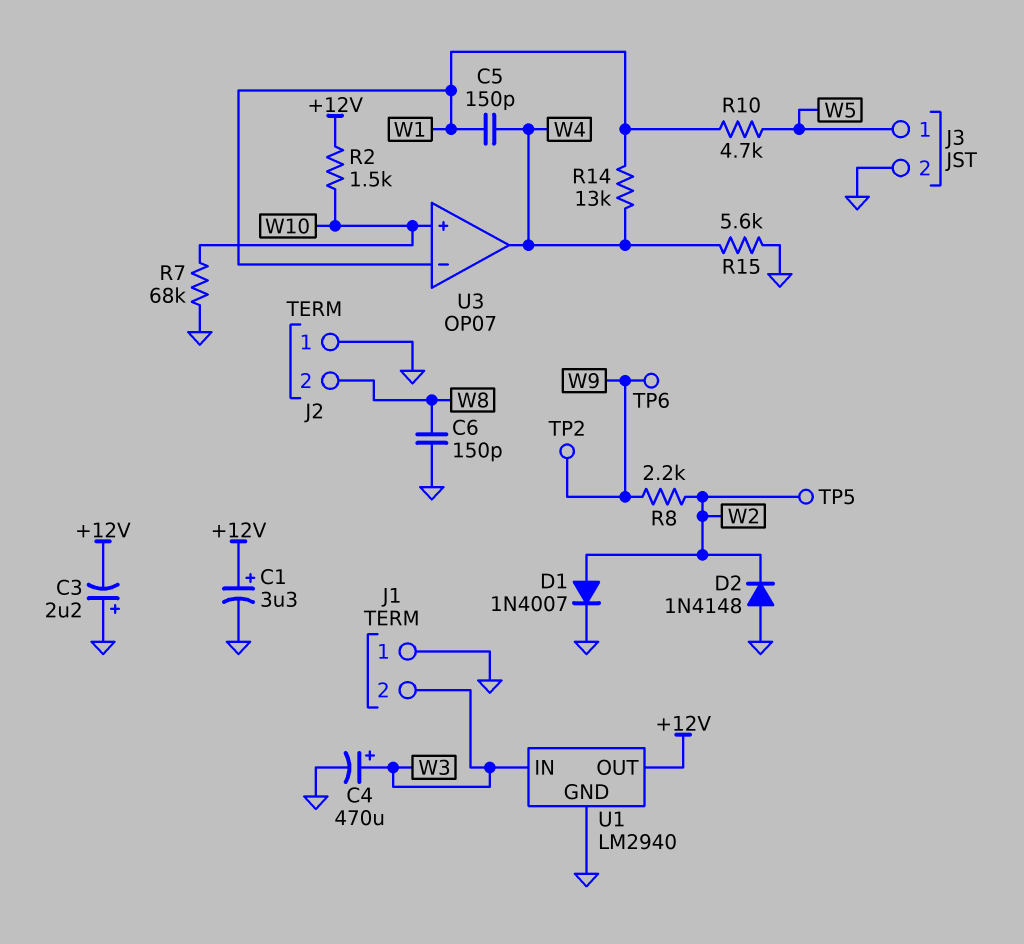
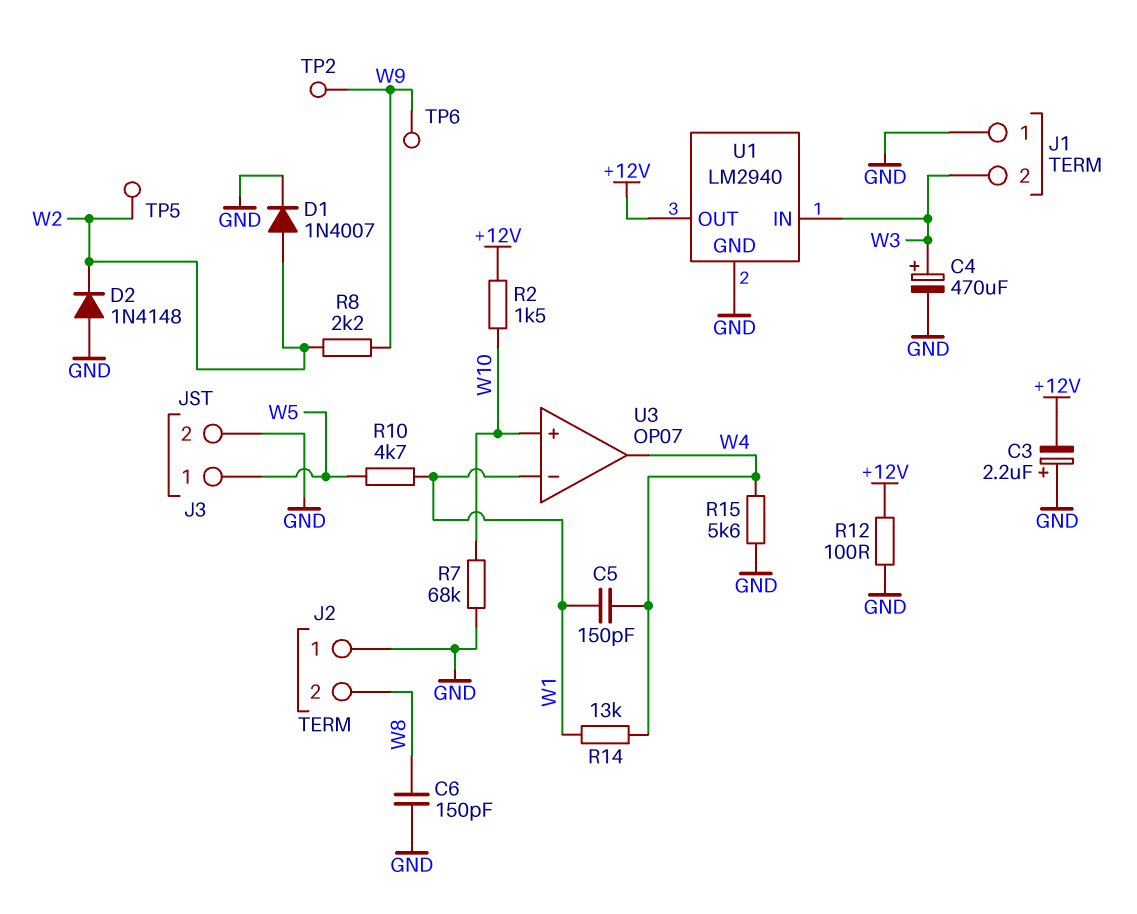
C1: 3.3uF (plus +12V, minus GND) -> none
R12: none -> 100 (+12V, GND)

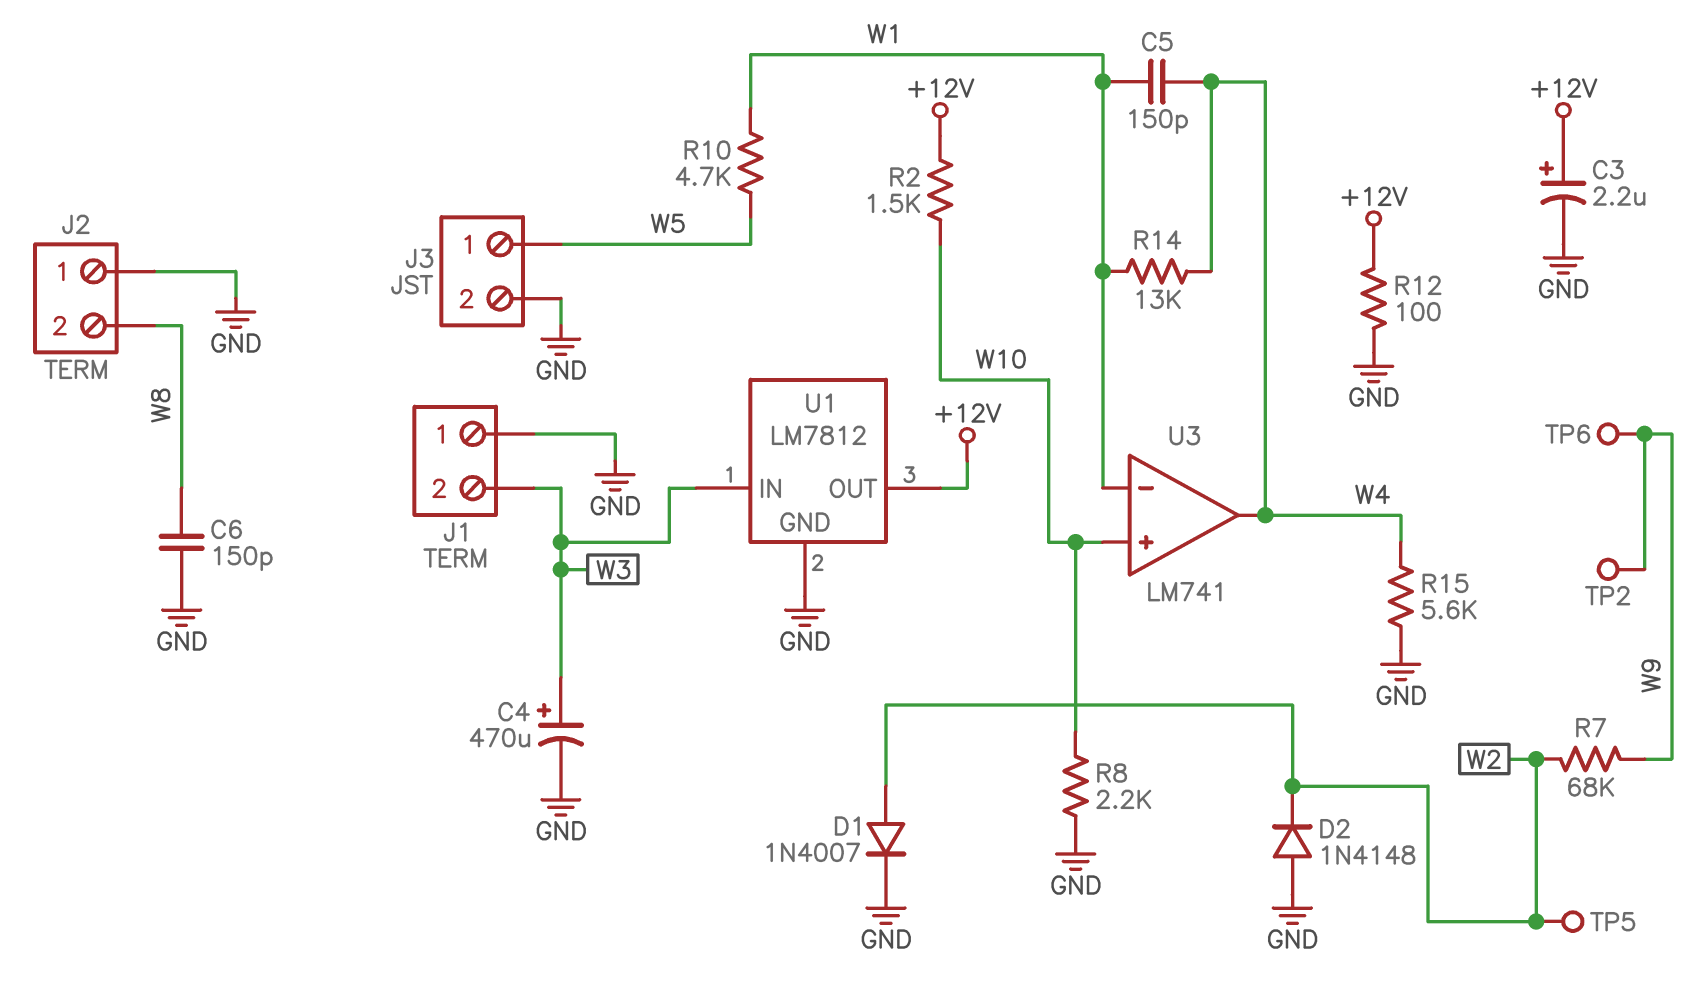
C3: 2.2uF (plus GND, minus +12V) -> 2.2uF (plus +12V, minus GND)
R7: 68k (GND, W10) -> 68k (W2, W9)
R8: 2.2k (W2, W9) -> 2.2k (GND, W10)
U1: LM2940 -> LM7812
U3: OP07 -> LM741

